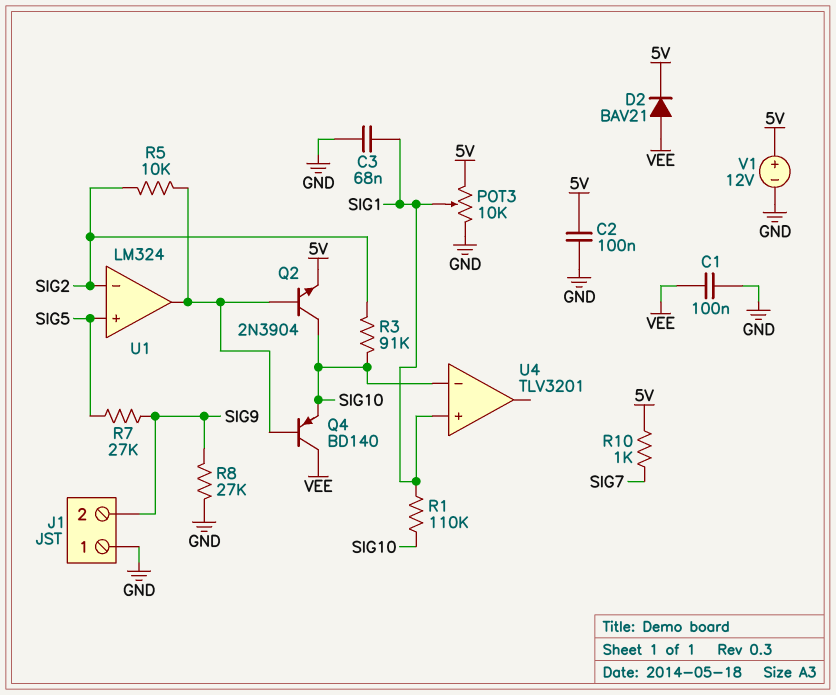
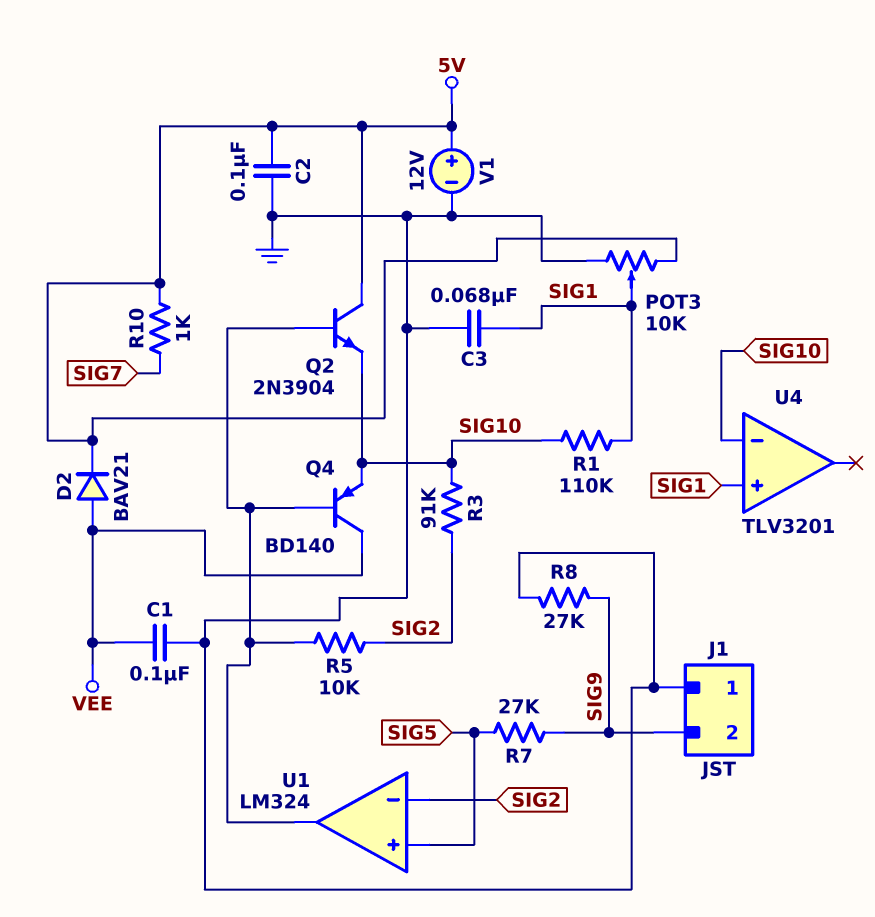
Q2: NPN 2N3904 (B U1/out, C SIG10, E 5V) -> NPN 2N3904 (B U1/out, C 5V, E SIG10)

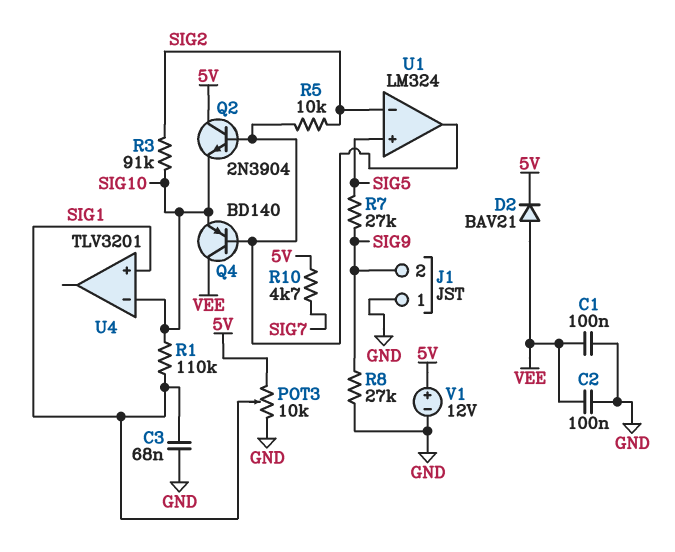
C2: 100nF (5V, GND) -> 100nF (GND, VEE)
R10: 1k (5V, SIG7) -> 4.7k (5V, SIG7)

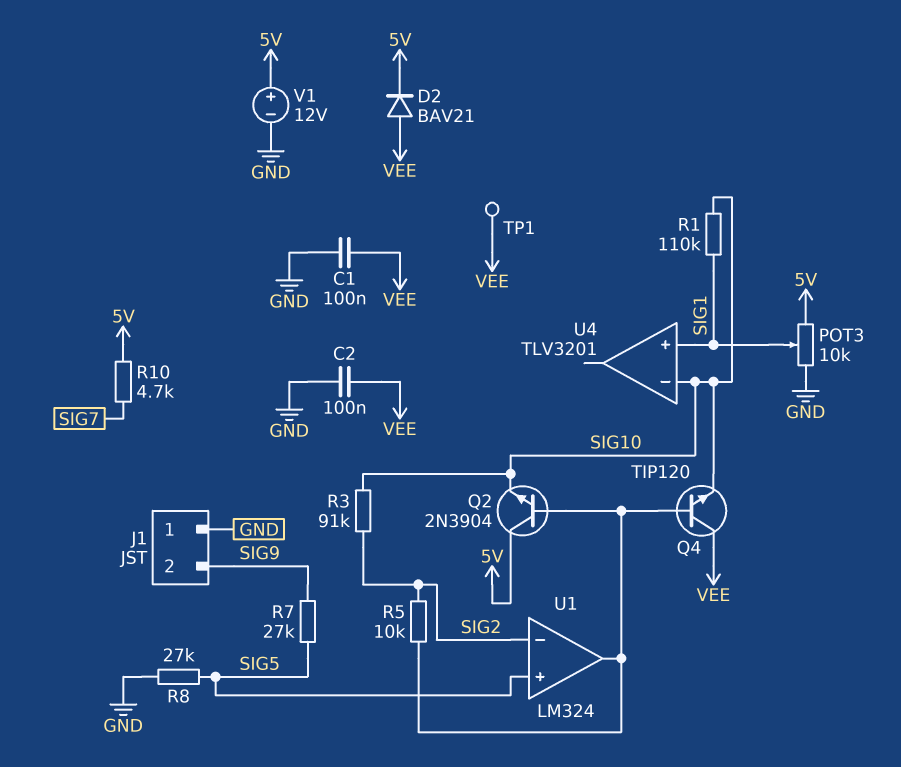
C3: 68nF (GND, SIG1) -> none
Q4: PNP BD140 (B U1/out, C VEE, E SIG10) -> NPN TIP120 (B U1/out, C VEE, E SIG10)
R8: 27k (GND, SIG9) -> 27k (GND, SIG5)
TP1: none -> test point (VEE)

